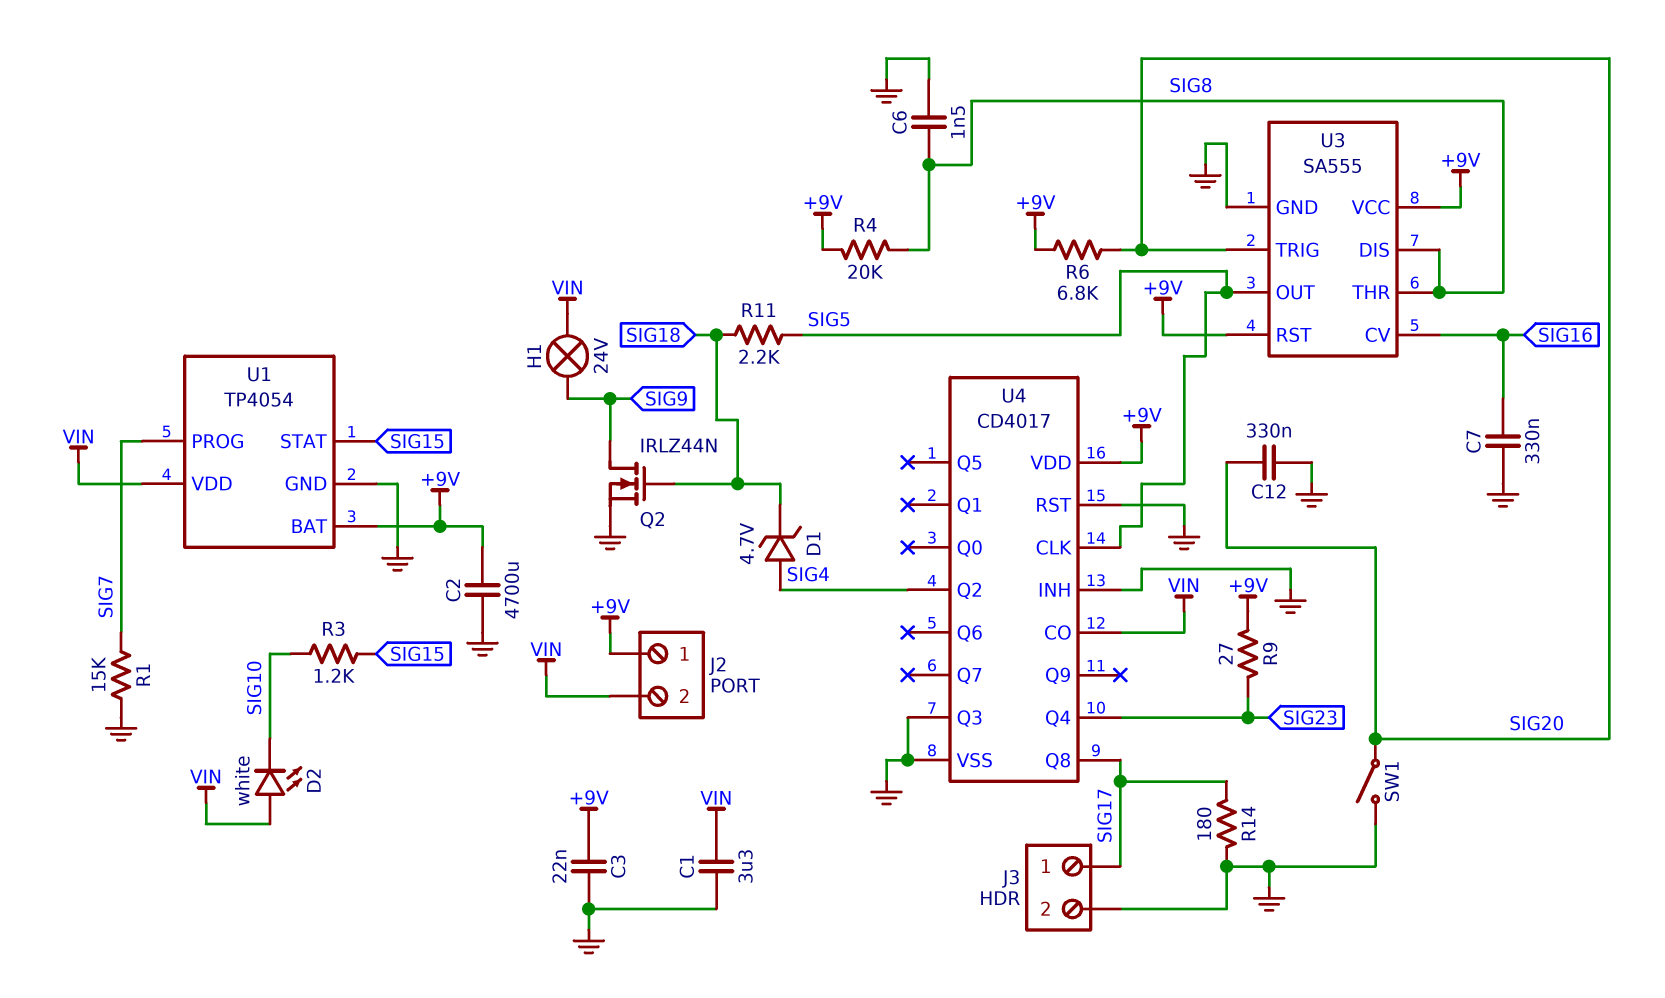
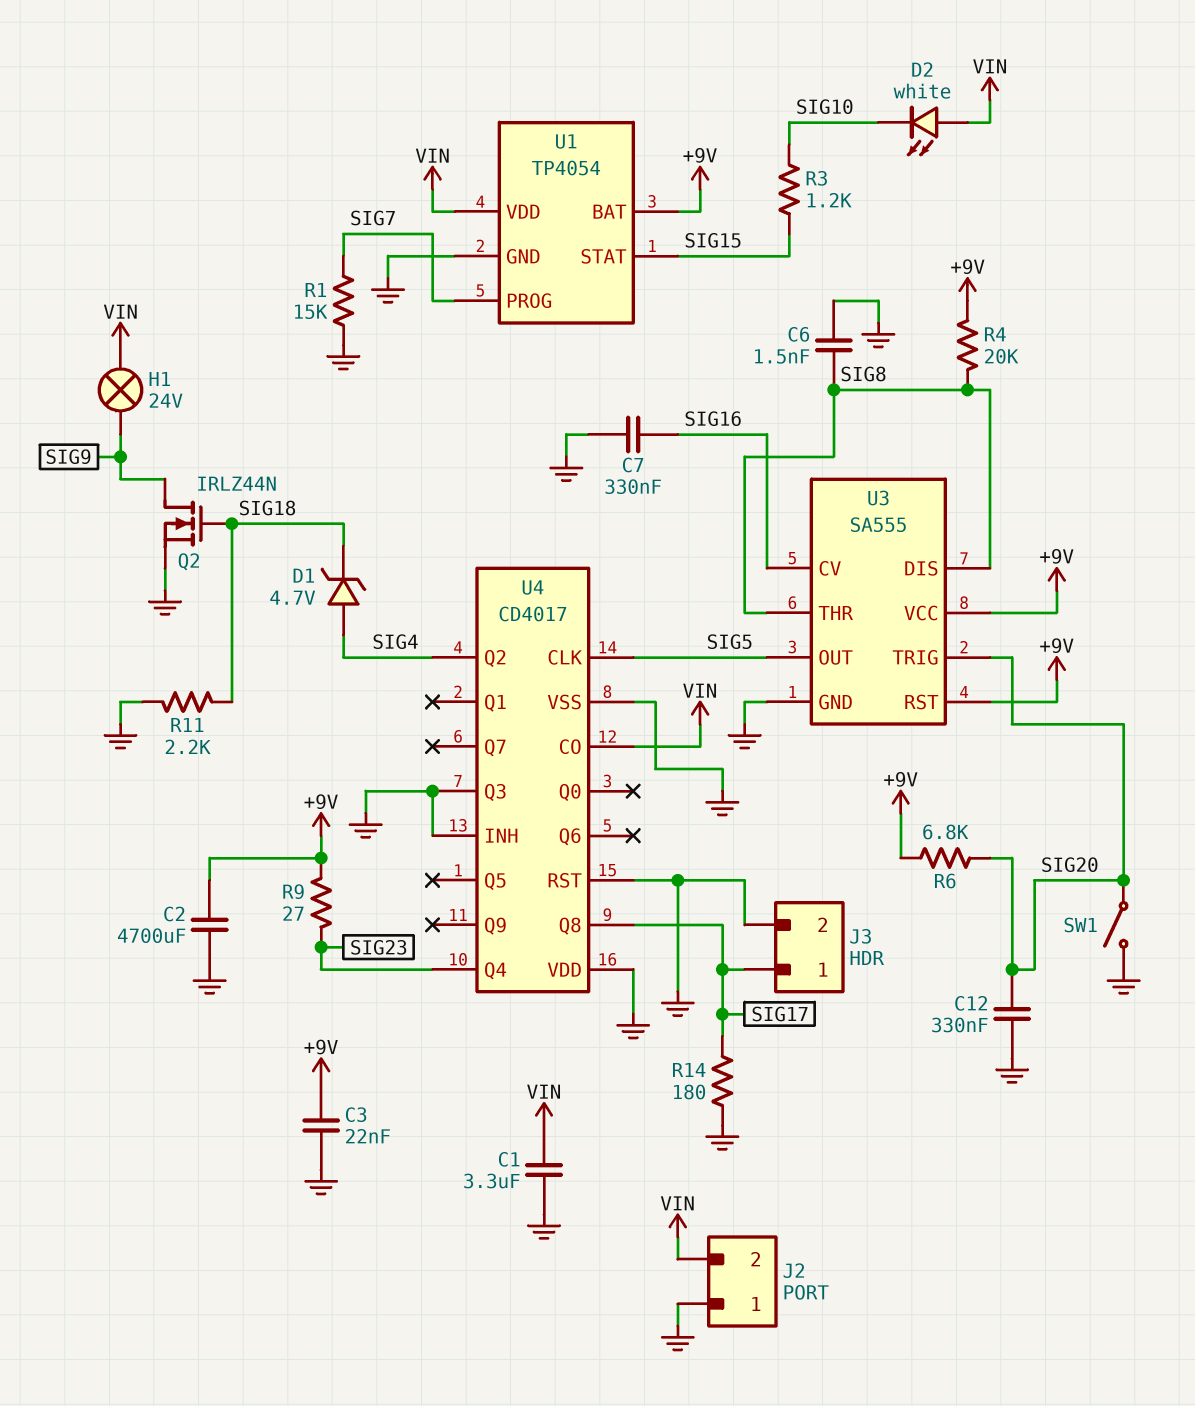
J2 pin 1: +9V -> GND
R11: 2.2k (SIG5, SIG18) -> 2.2k (GND, SIG18)
U4 pin VDD: +9V -> GND

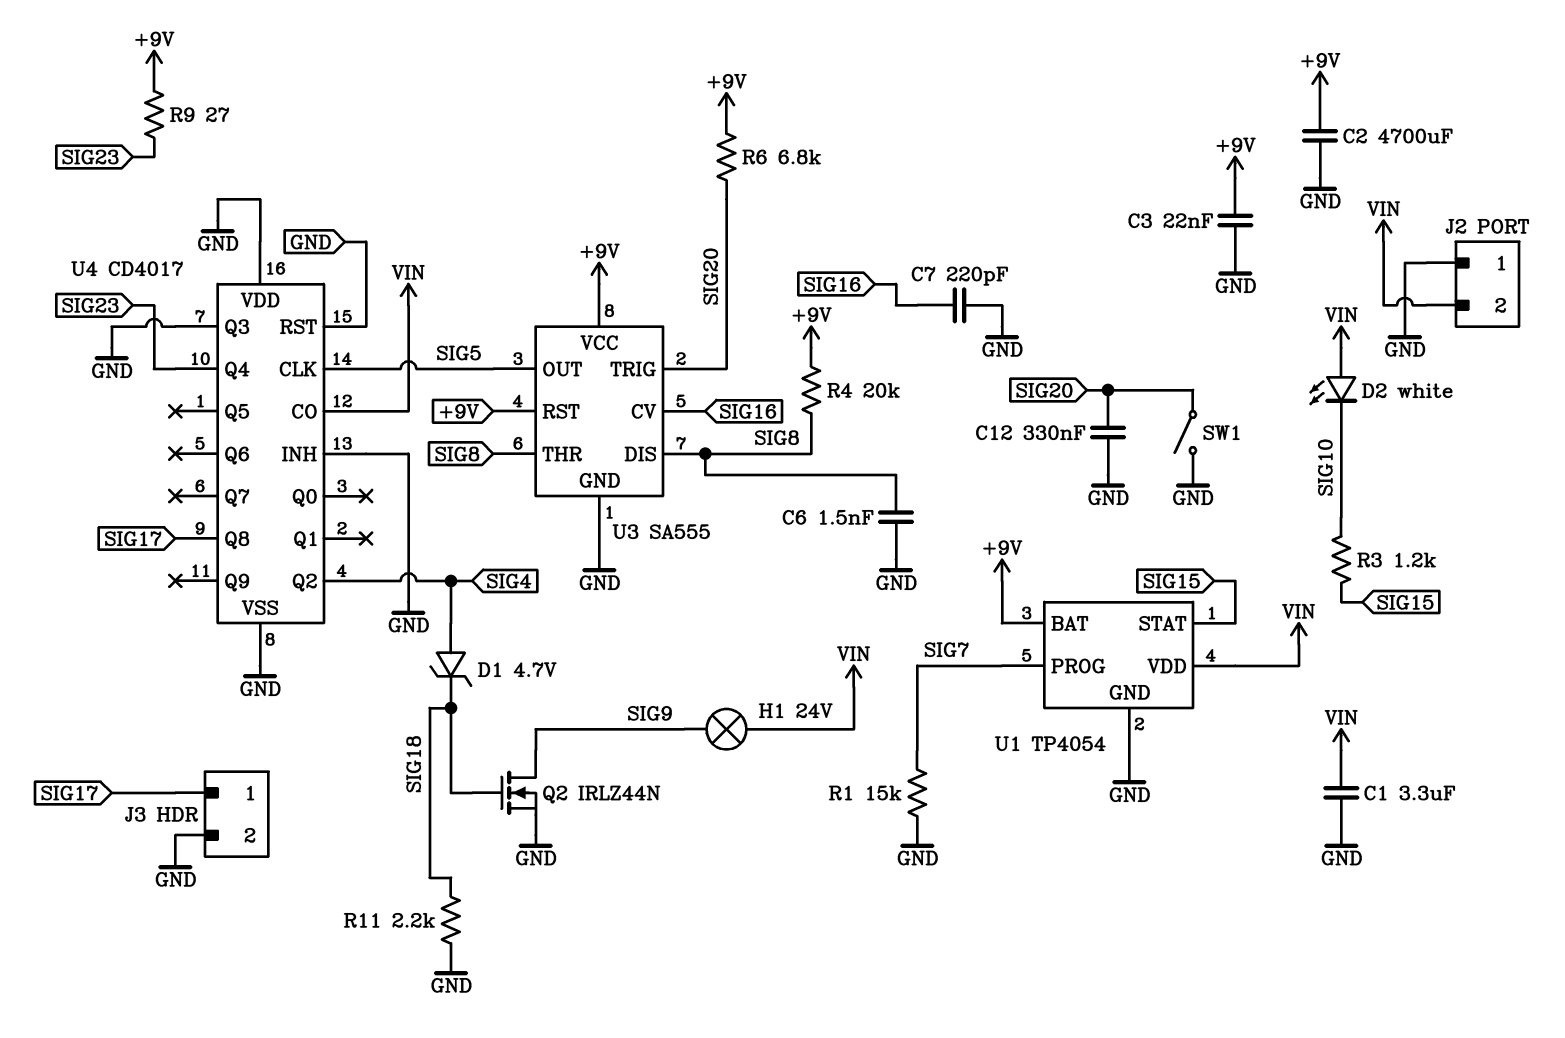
C7: 330nF (GND, SIG16) -> 220pF (GND, SIG16)
R14: 180 (GND, SIG17) -> none

